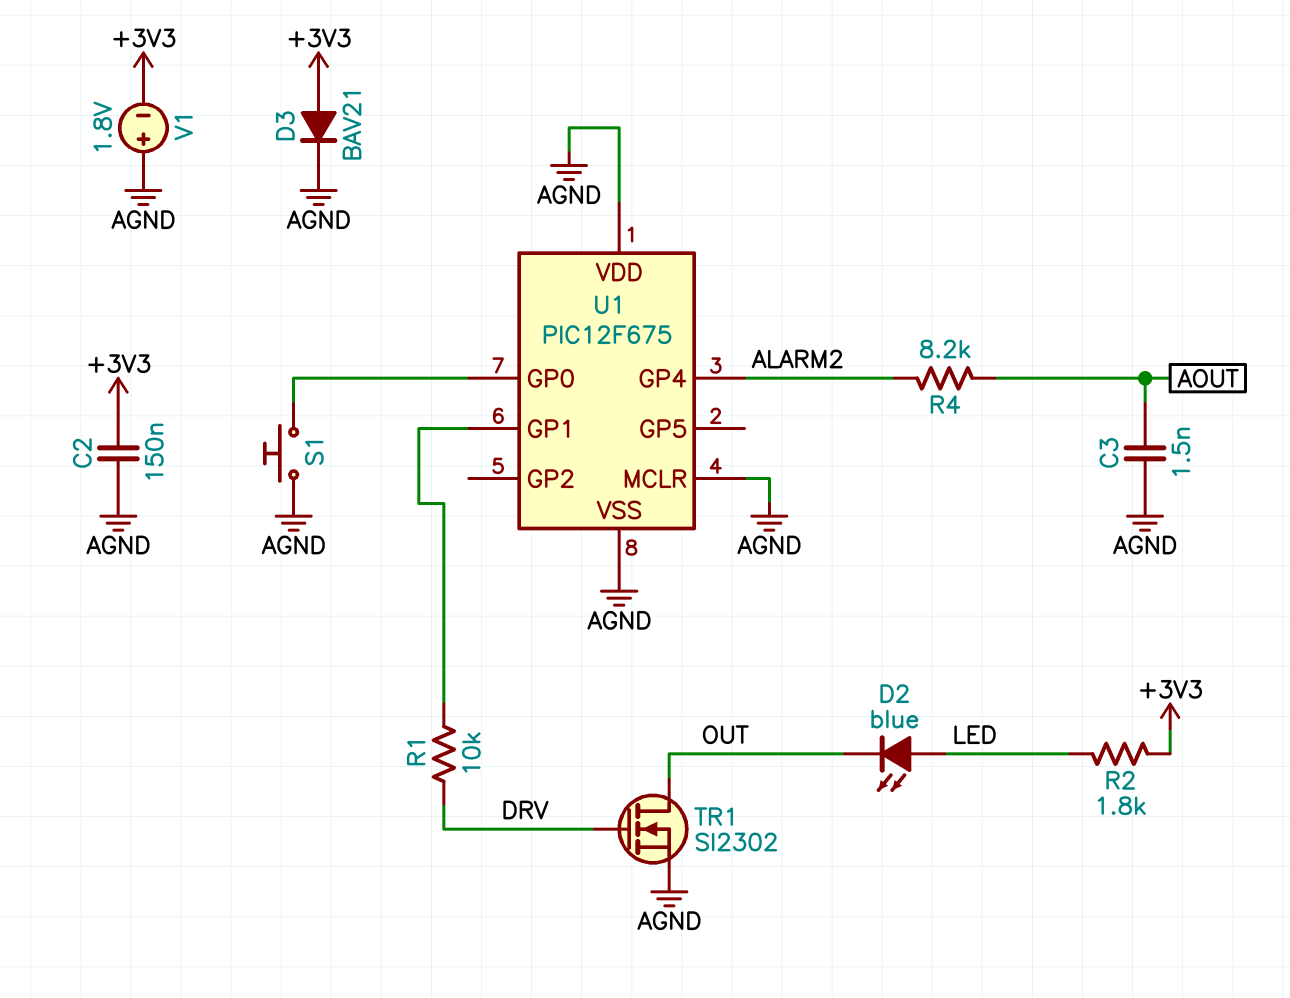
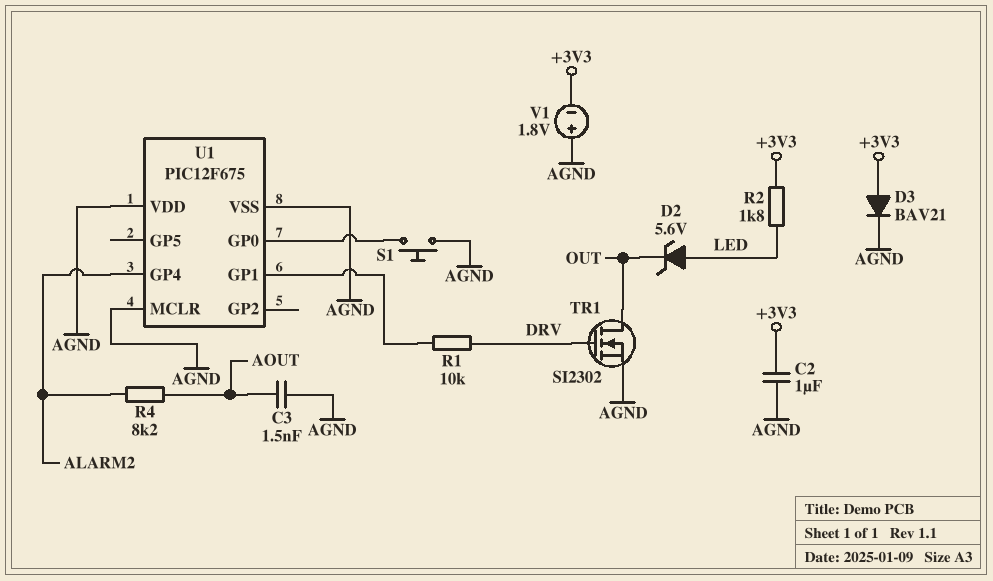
C2: 150nF (+3V3, AGND) -> 1uF (+3V3, AGND)
D2: LED blue (A LED, K OUT) -> zener 5.6V (A LED, K OUT)

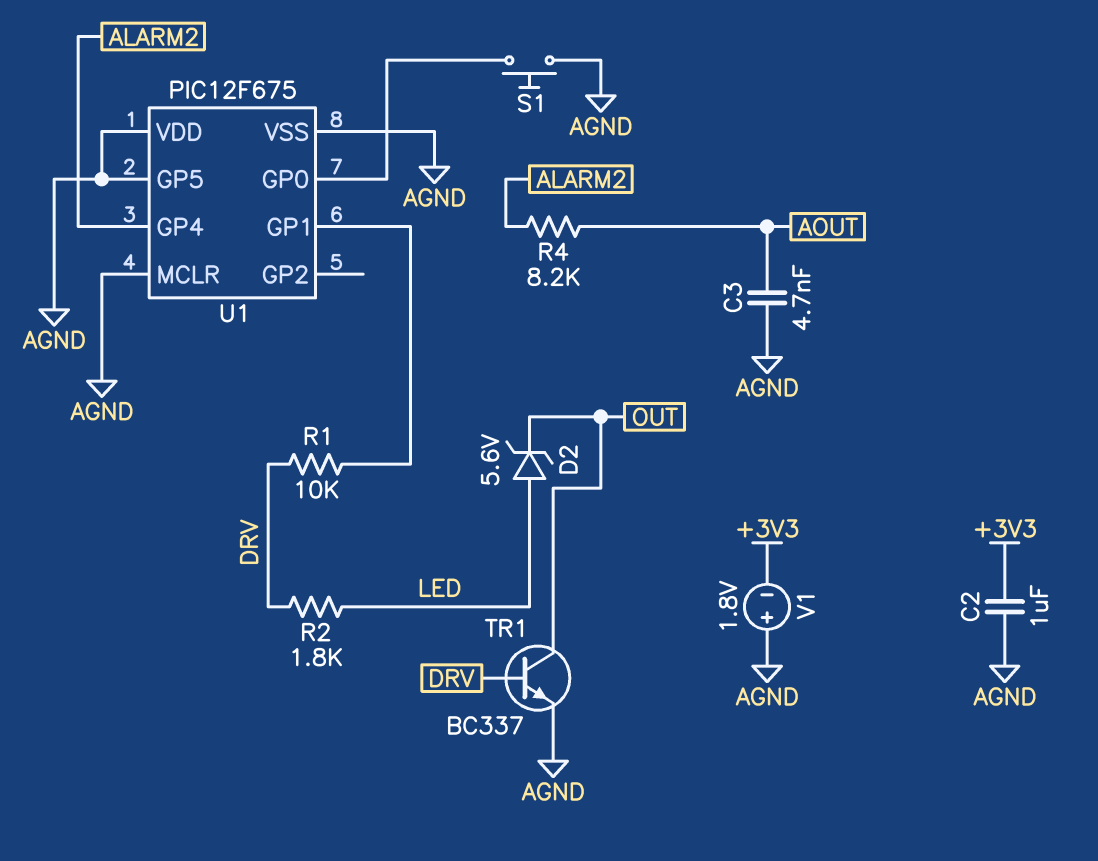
C3: 1.5nF (AGND, AOUT) -> 4.7nF (AGND, AOUT)
D3: diode BAV21 (A +3V3, K AGND) -> none
R2: 1.8k (+3V3, LED) -> 1.8k (DRV, LED)
TR1: NMOS SI2302 (G DRV, D OUT, S AGND) -> NPN BC337 (B DRV, C OUT, E AGND)
U1 pin GP5: none -> AGND

